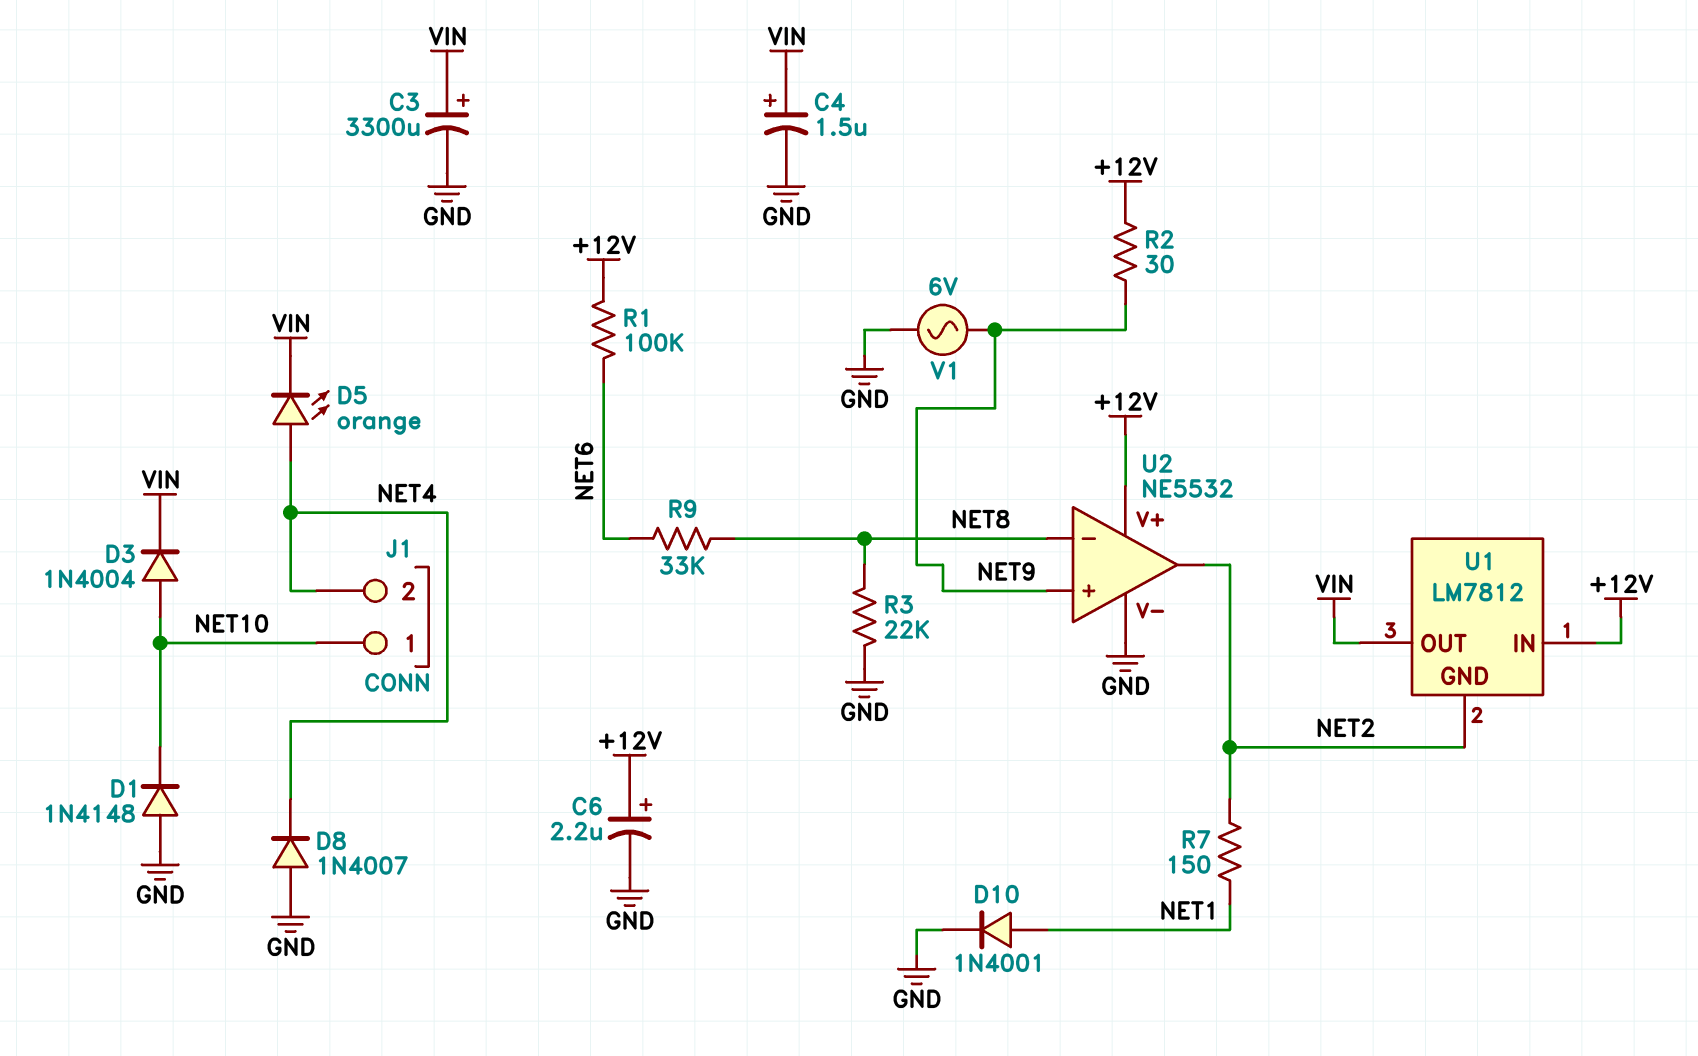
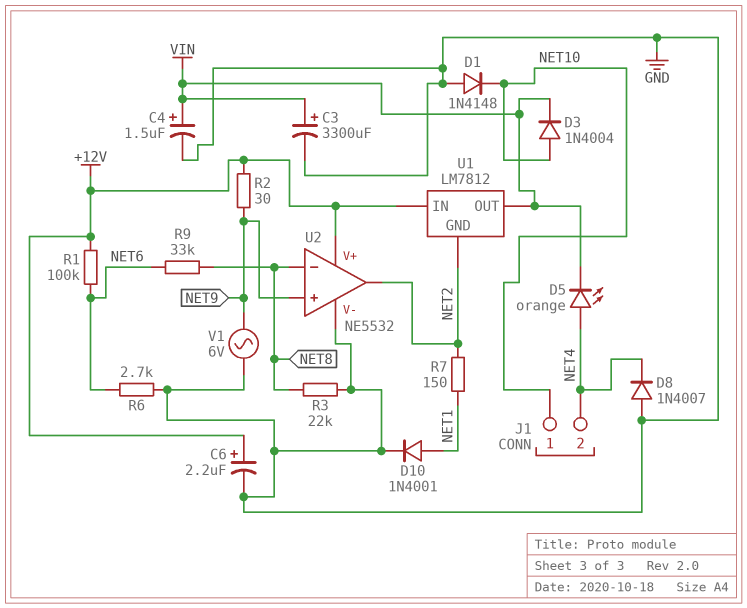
R6: none -> 2.7k (GND, NET6)

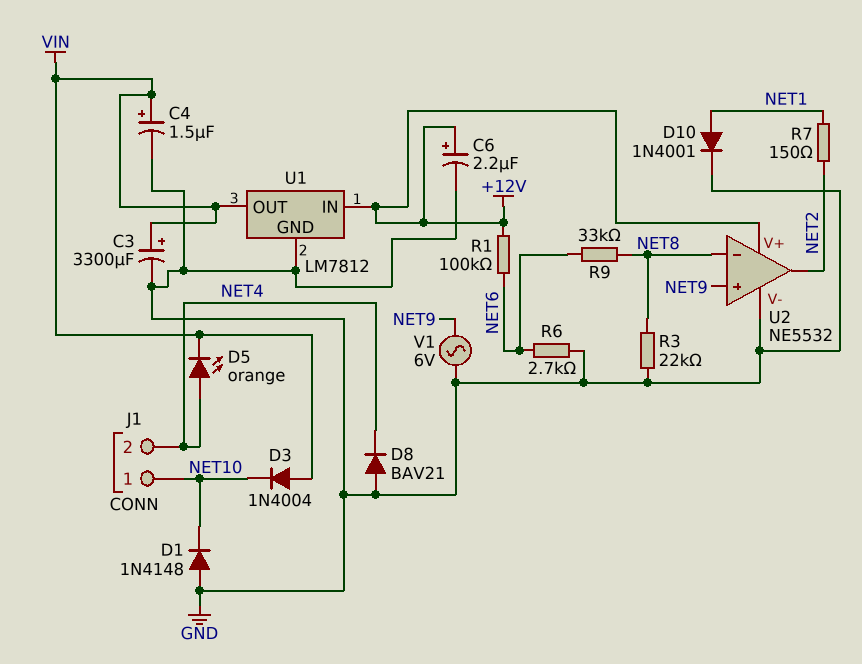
D3: diode 1N4004 (A NET10, K VIN) -> diode 1N4004 (A VIN, K NET10)
D8: diode 1N4007 (A GND, K NET4) -> diode BAV21 (A GND, K NET4)
R2: 30 (+12V, NET9) -> none
U1 pin GND: NET2 -> GND

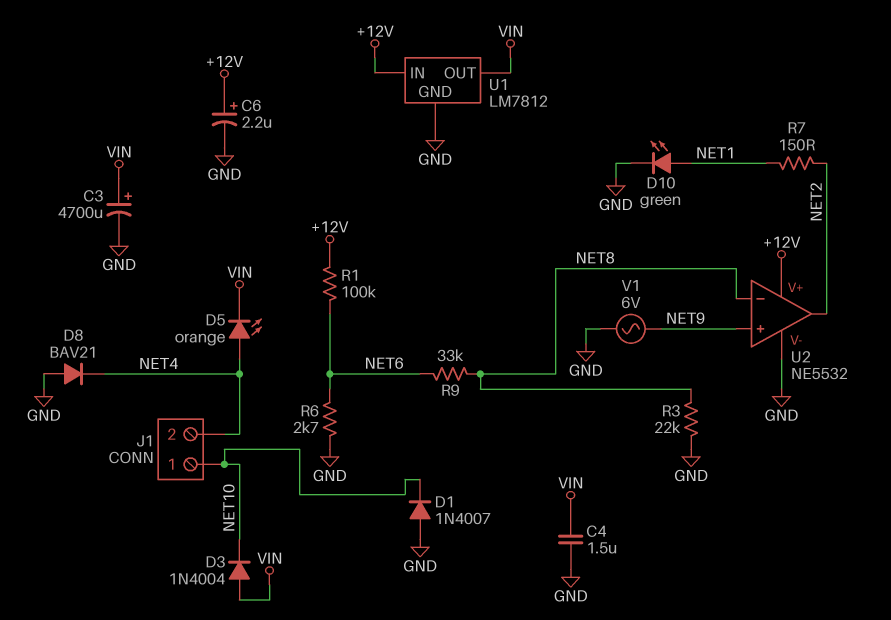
C3: 3300uF (plus VIN, minus GND) -> 4700uF (plus VIN, minus GND)
C4: 1.5uF (plus VIN, minus GND) -> 1.5uF (GND, VIN)
D1: diode 1N4148 (A GND, K NET10) -> diode 1N4007 (A GND, K NET10)
D10: diode 1N4001 (A NET1, K GND) -> LED green (A NET1, K GND)

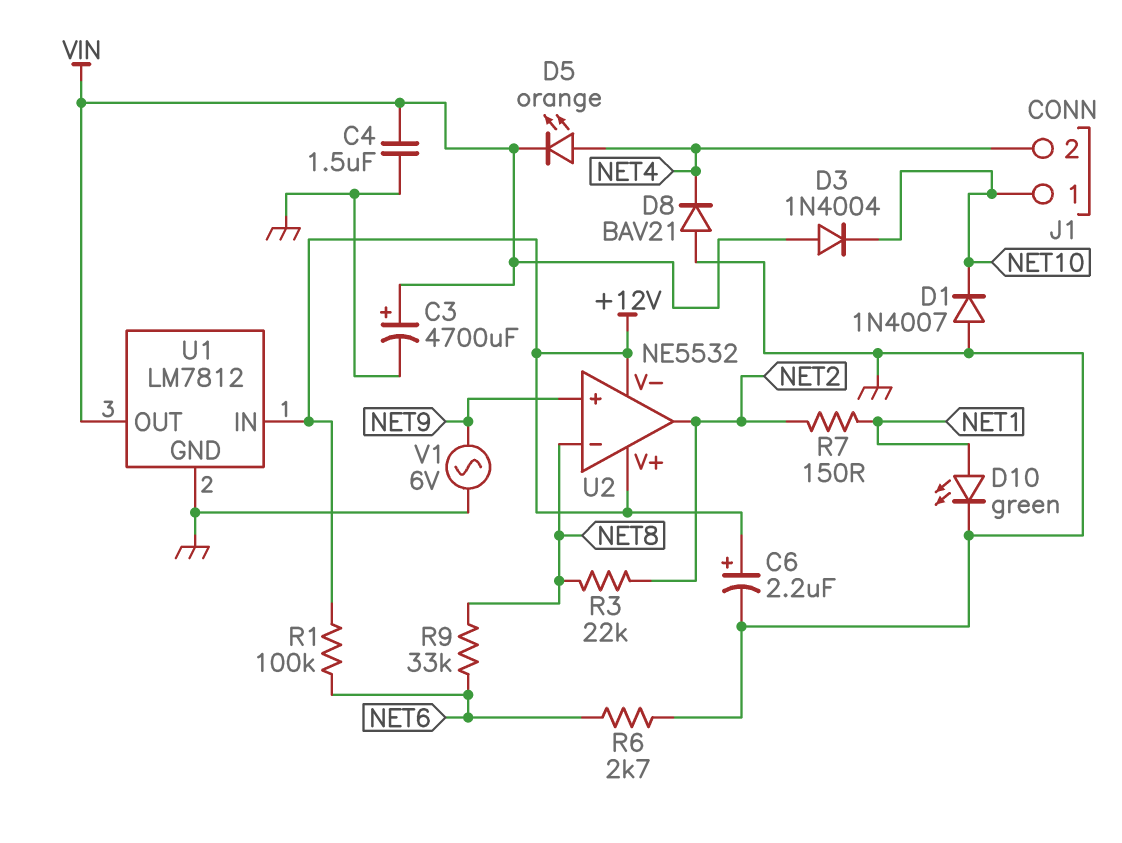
R3: 22k (GND, NET8) -> 22k (NET2, NET8)
U2 pin V-: GND -> +12V

